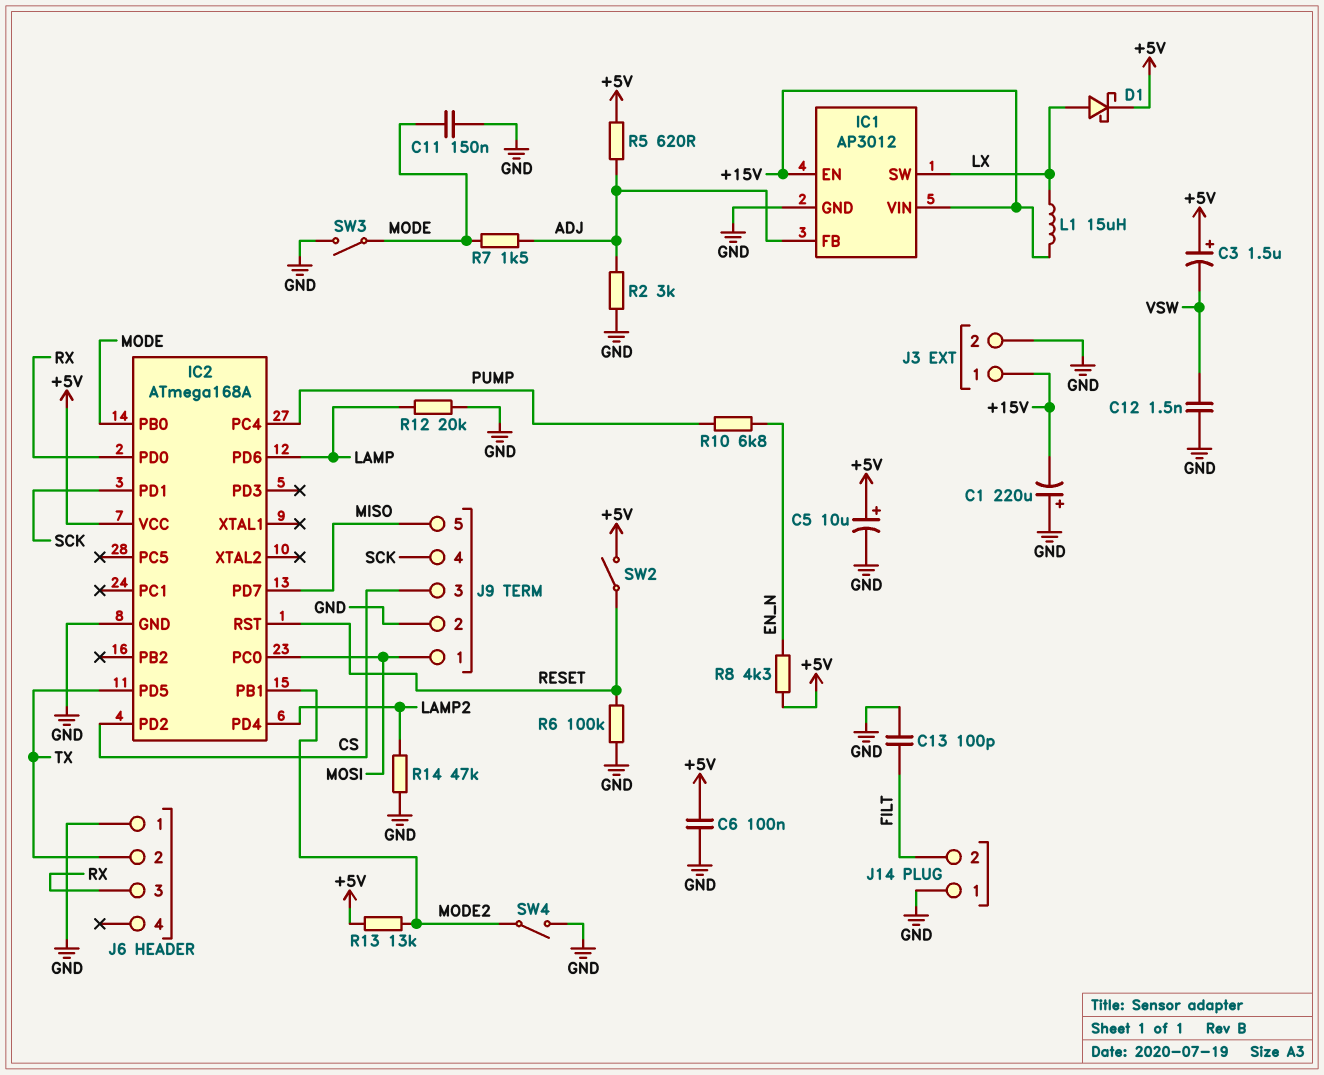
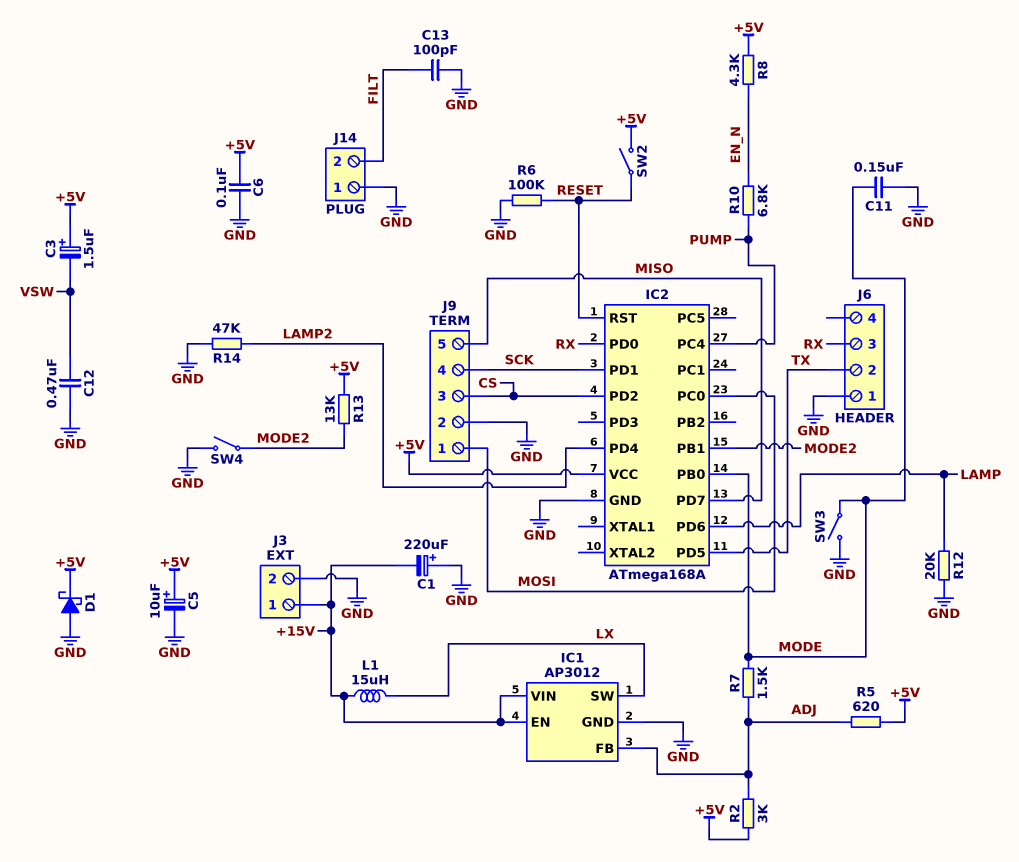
C12: 1.5nF (GND, VSW) -> 470nF (GND, VSW)
D1: schottky (A LX, K +5V) -> schottky (A GND, K +5V)
R2: 3k (ADJ, GND) -> 3k (+5V, ADJ)

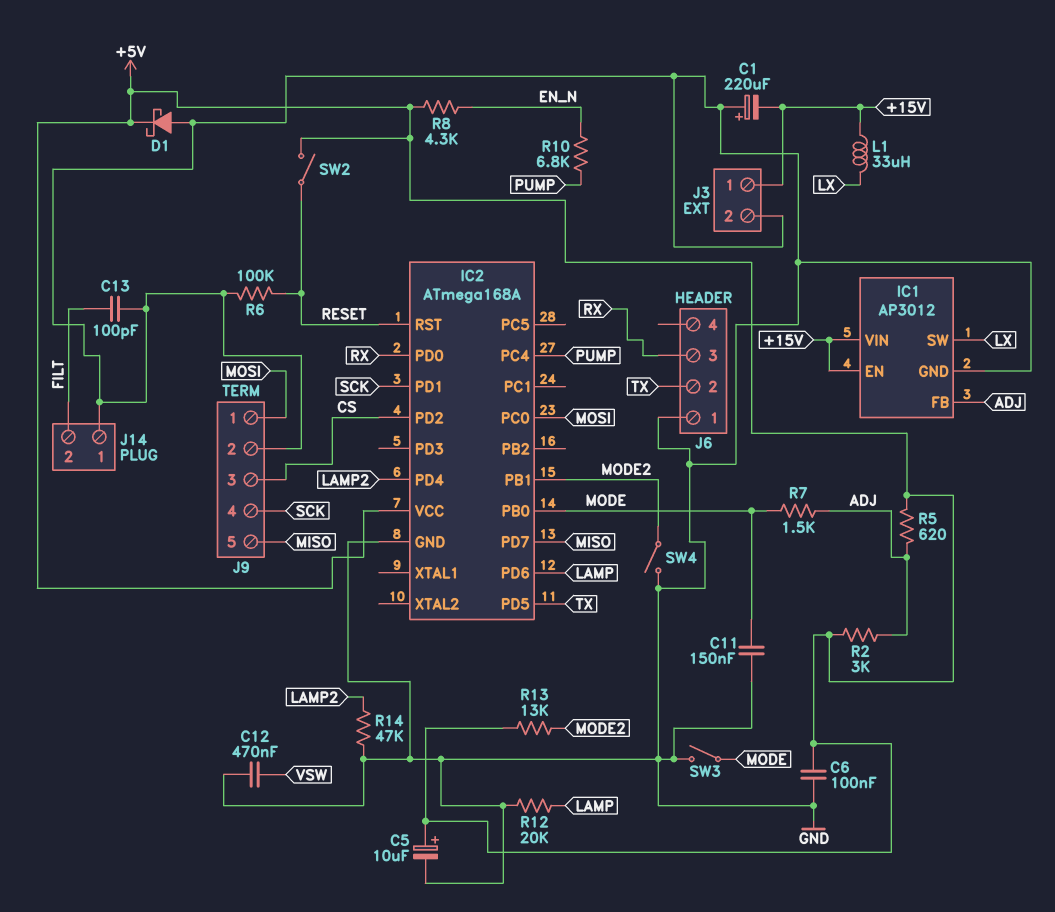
C3: 1.5uF (plus +5V, minus VSW) -> none
L1: 15uH (+15V, LX) -> 33uH (+15V, LX)

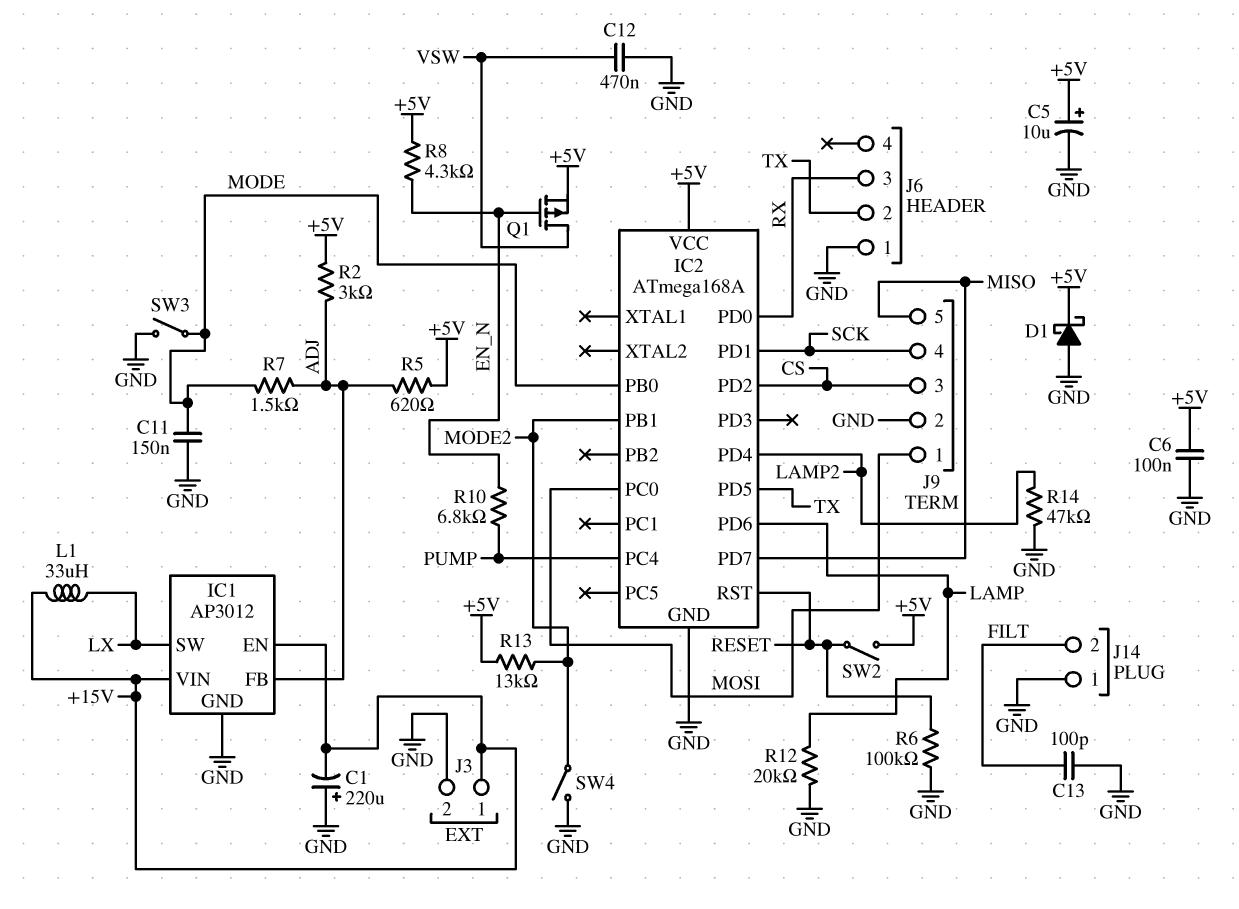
Q1: none -> PMOS (G EN_N, D VSW, S +5V)

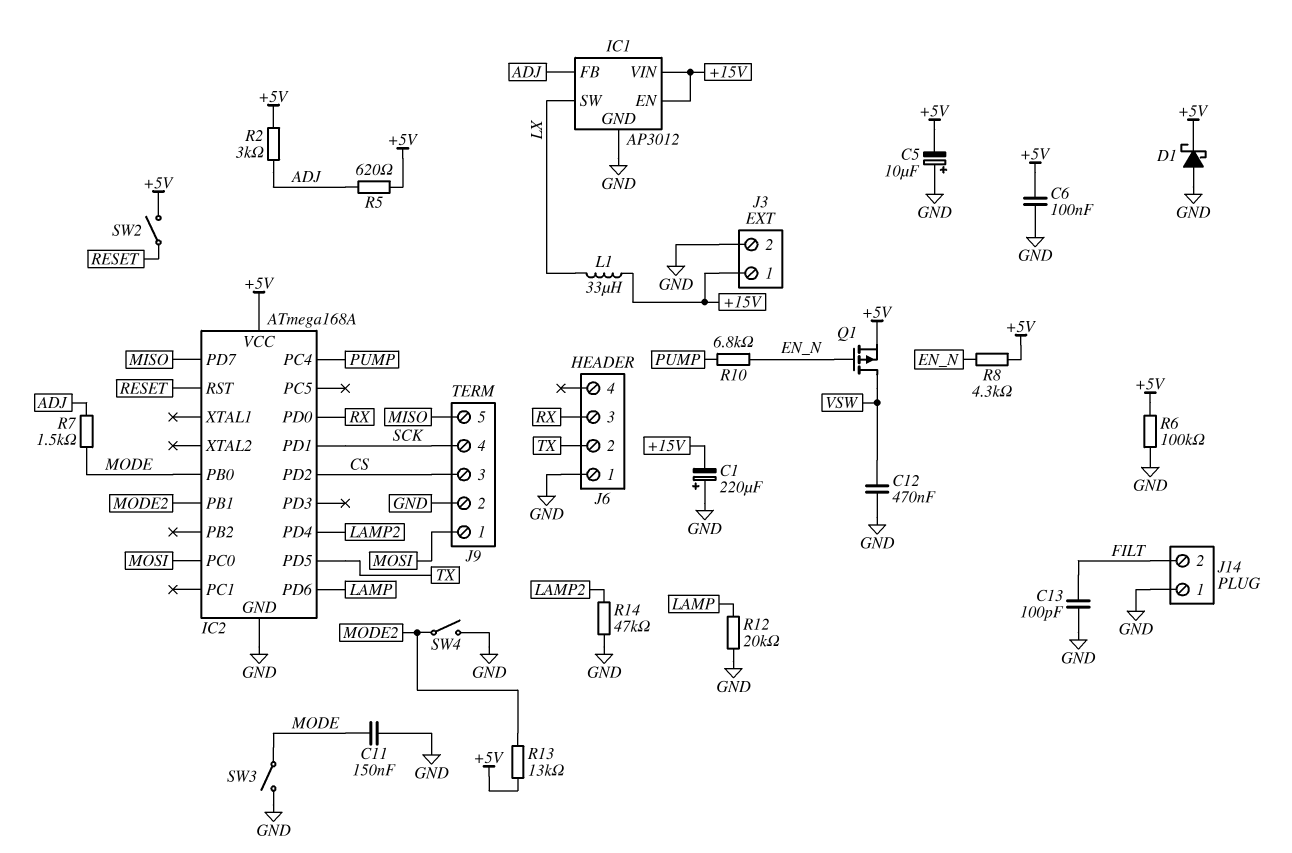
C5: 10uF (plus +5V, minus GND) -> 10uF (plus GND, minus +5V)
R6: 100k (GND, RESET) -> 100k (+5V, GND)

